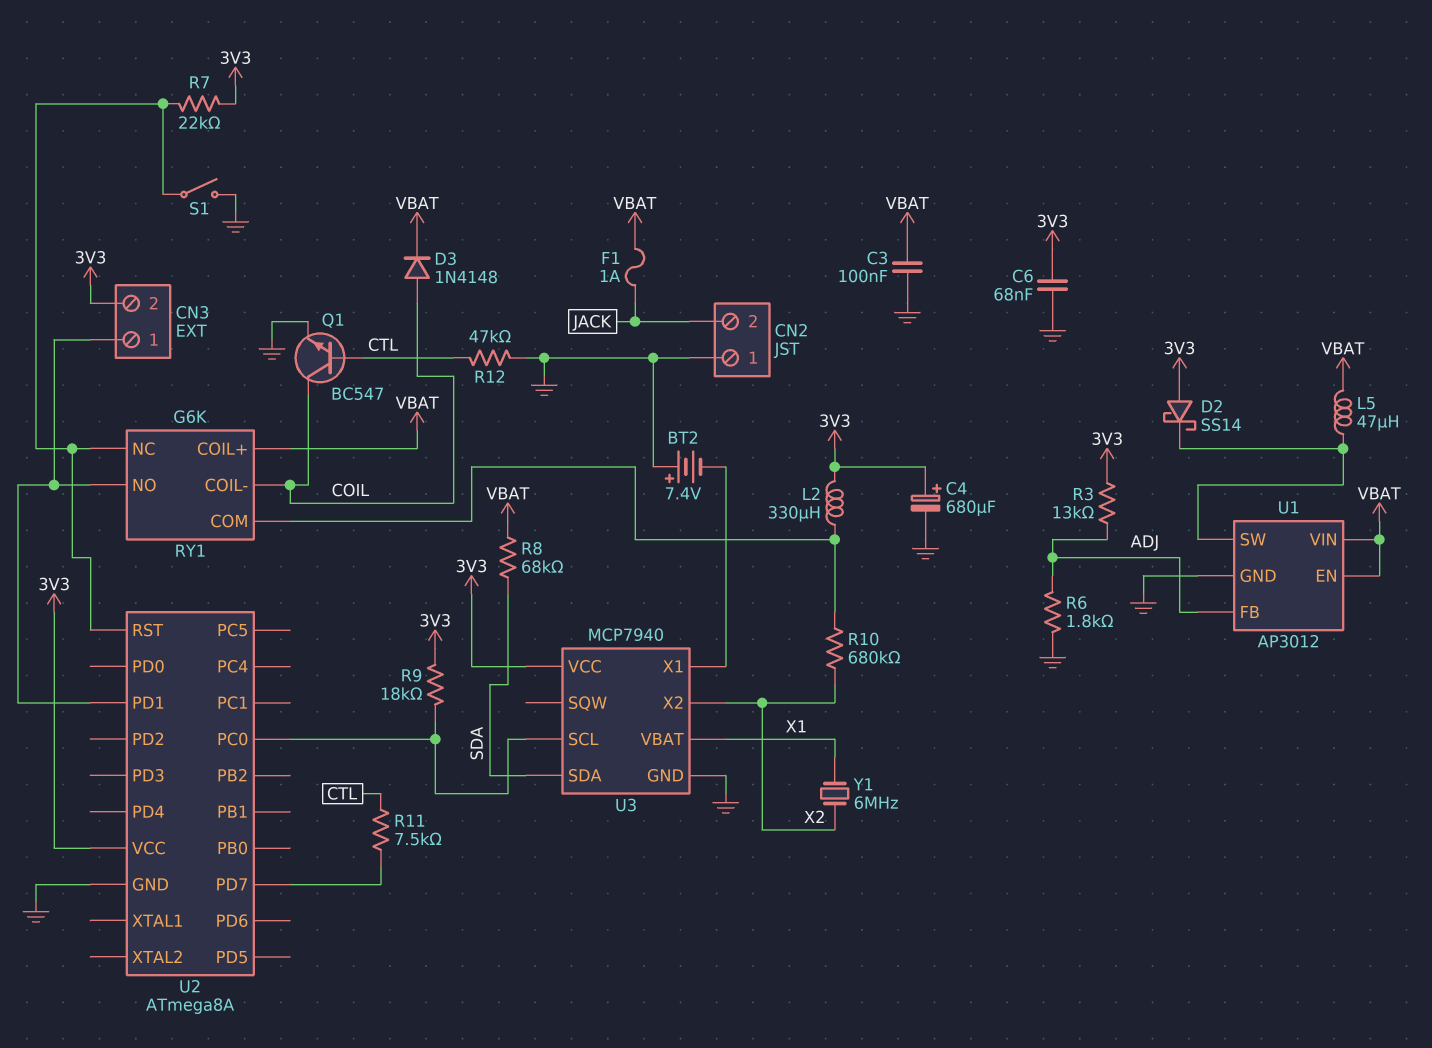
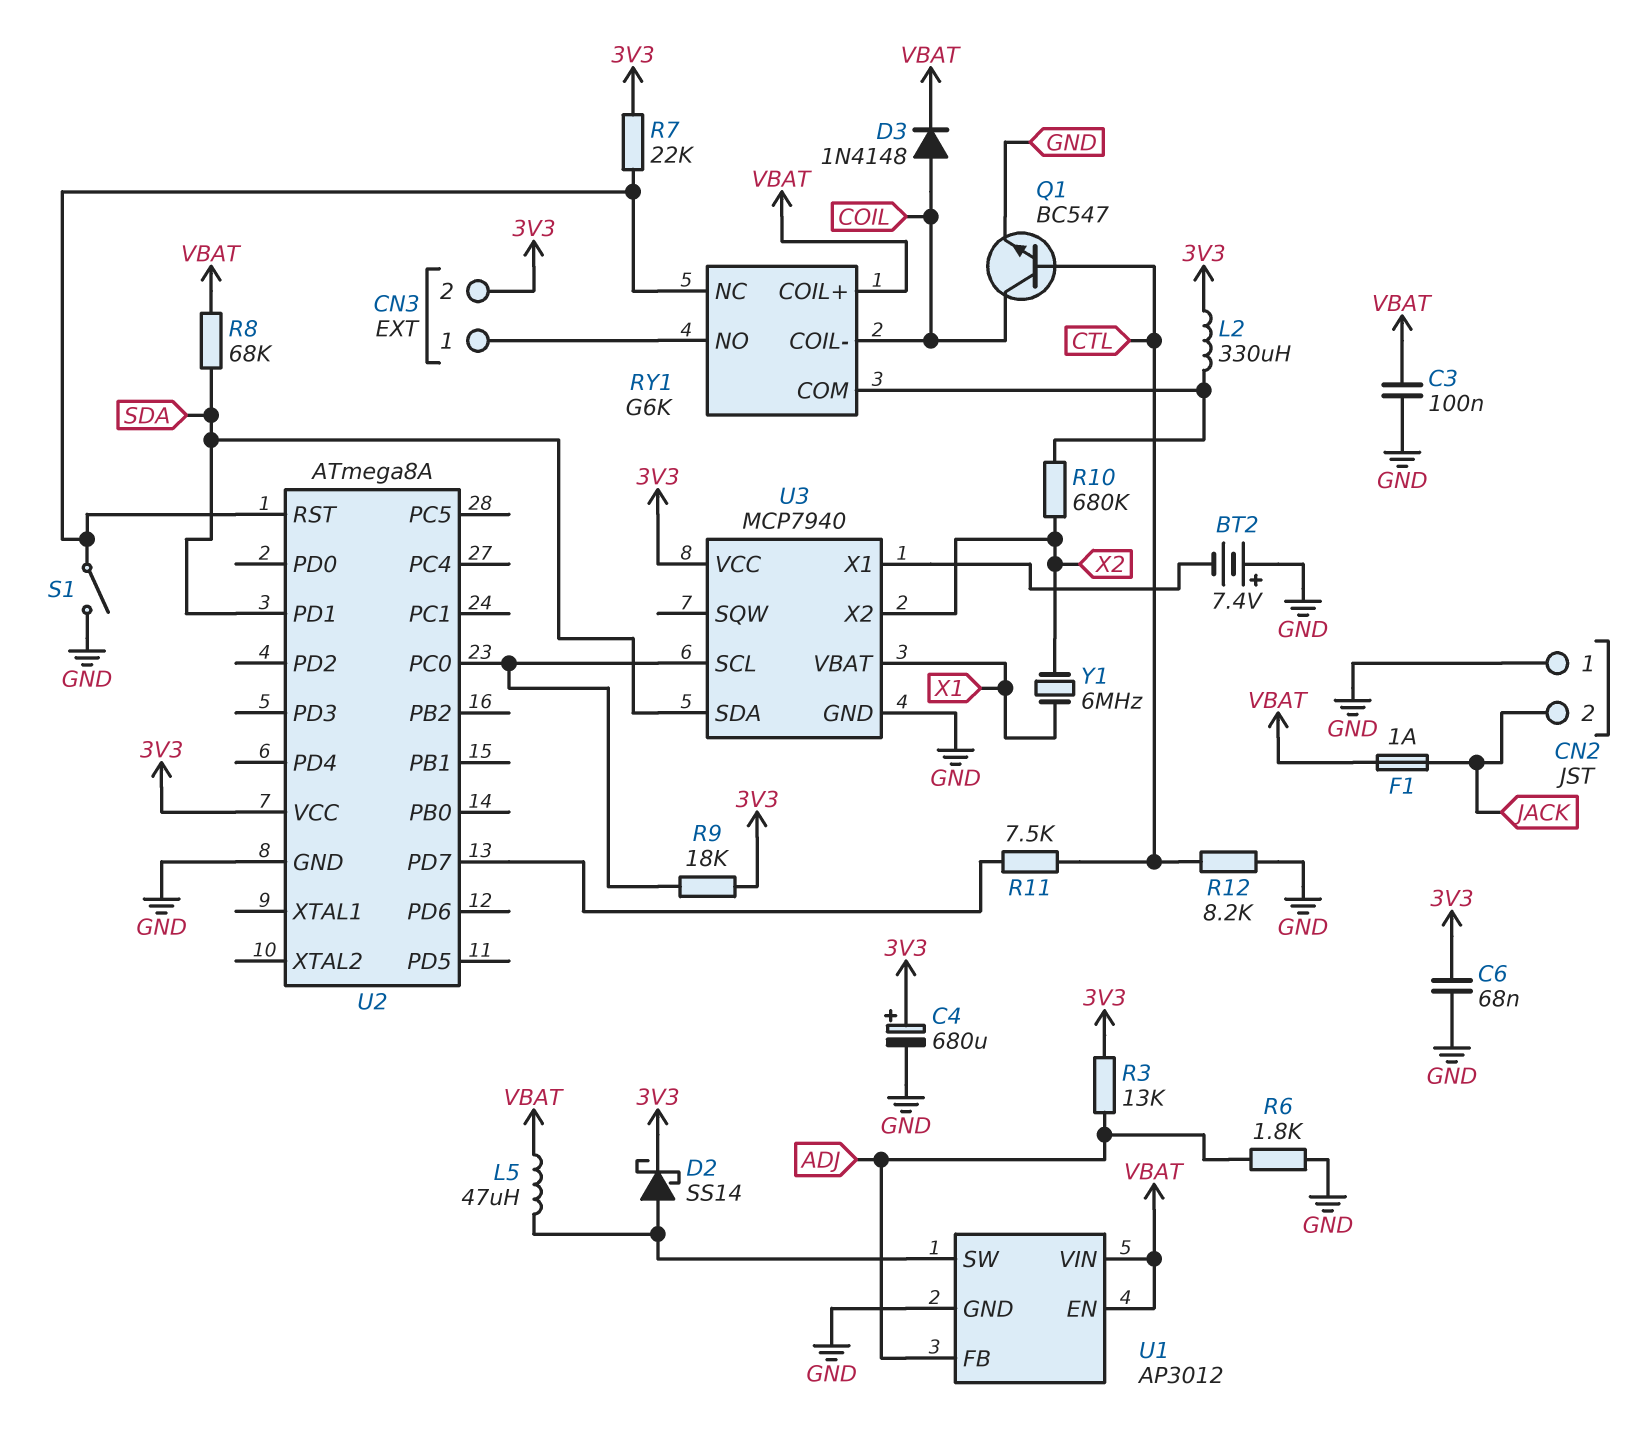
D2: schottky SS14 (A 3V3, K U1/SW) -> schottky SS14 (A U1/SW, K 3V3)
R12: 47k (CTL, GND) -> 8.2k (CTL, GND)
U2 pin PD1: CN3/1 -> SDA

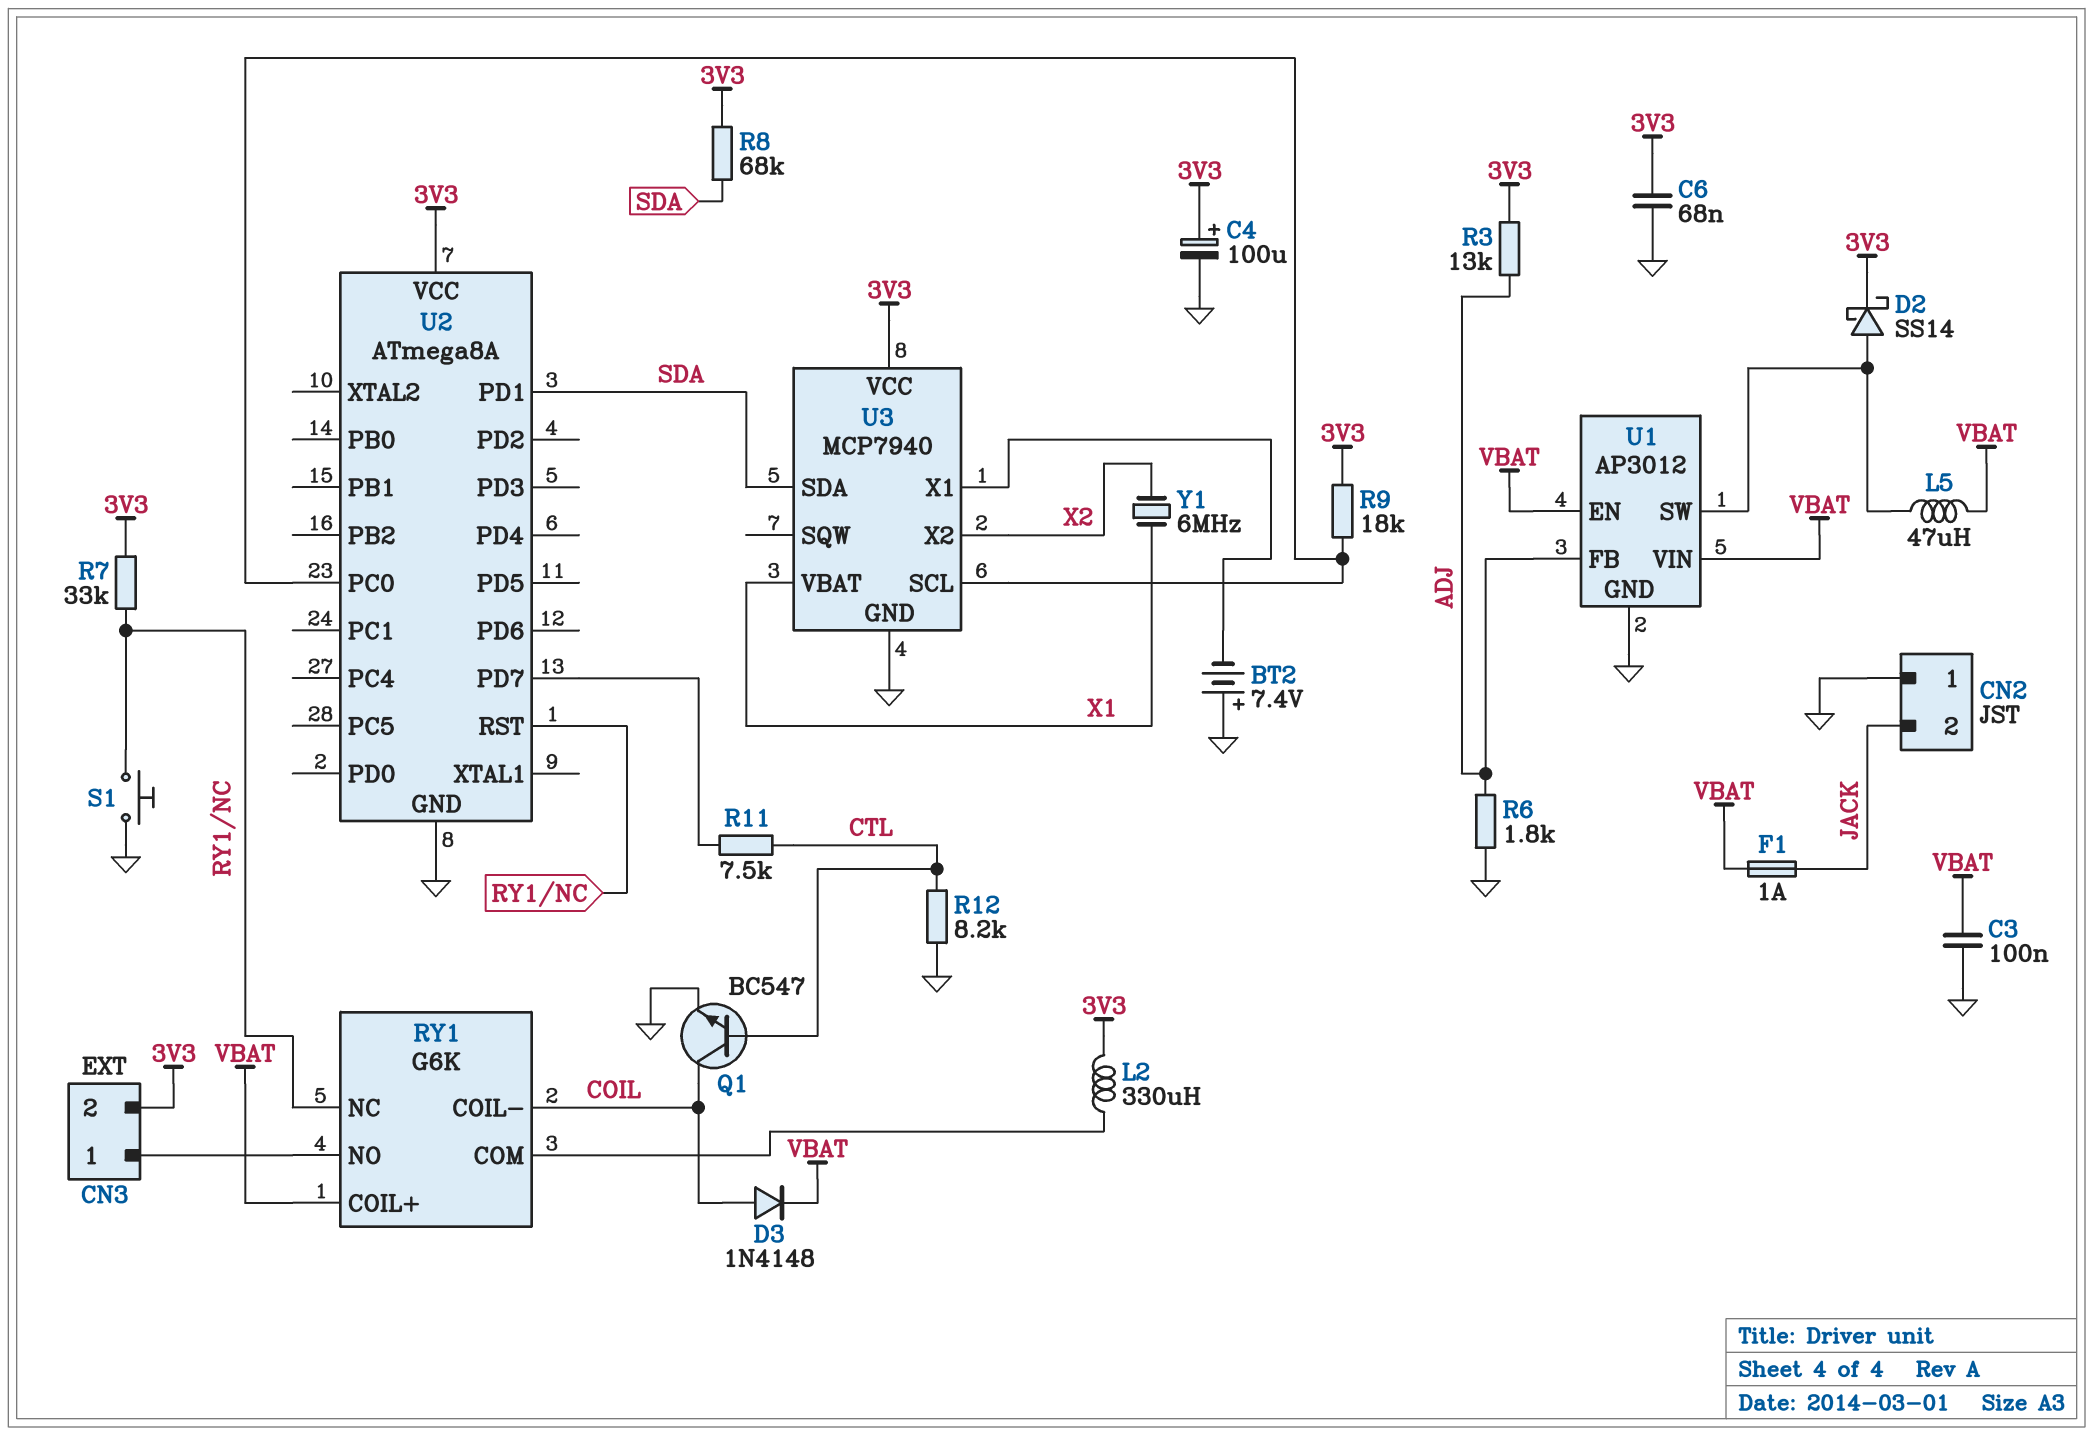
C4: 680uF (plus 3V3, minus GND) -> 100uF (plus 3V3, minus GND)
R7: 22k (3V3, RY1/NC) -> 33k (3V3, RY1/NC)
R8: 68k (SDA, VBAT) -> 68k (3V3, SDA)
R10: 680k (RY1/COM, X2) -> none
S1: switch (GND, RY1/NC) -> button (GND, RY1/NC)

